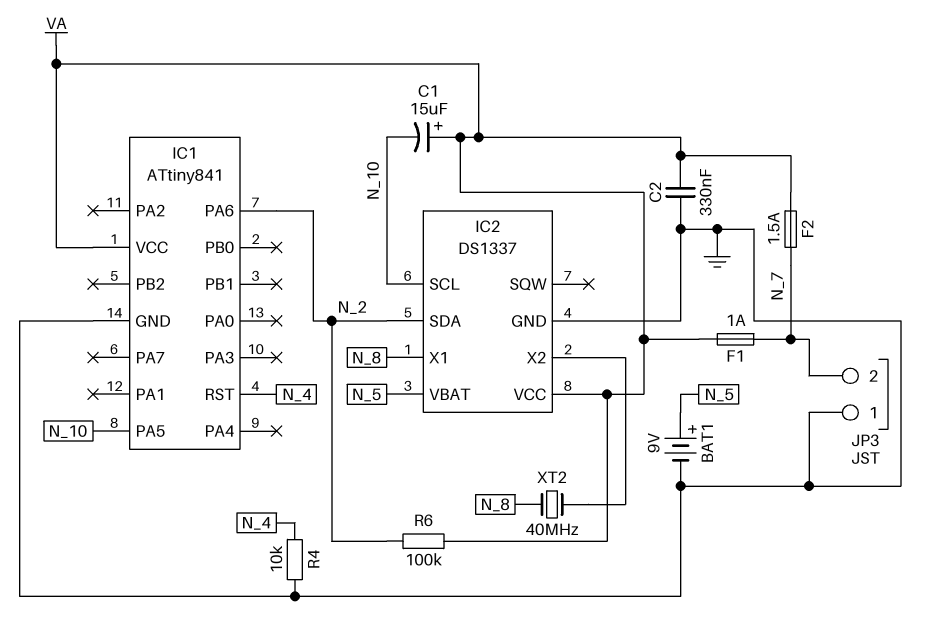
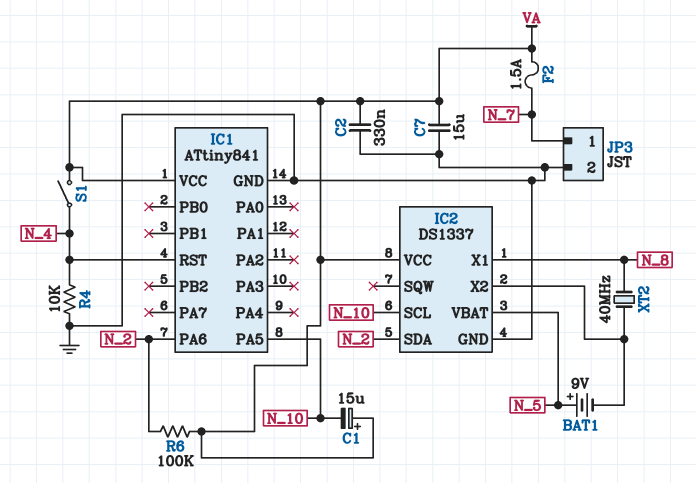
BAT1: 9V (plus N_5, minus GND) -> 9V (plus N_5, minus IC2/X2)
C7: none -> 15uF (GND, VA)
F1: 1A (N_7, VA) -> none
JP3 pin 1: GND -> N_7
JP3 pin 2: N_7 -> GND
S1: none -> switch (N_4, VA)

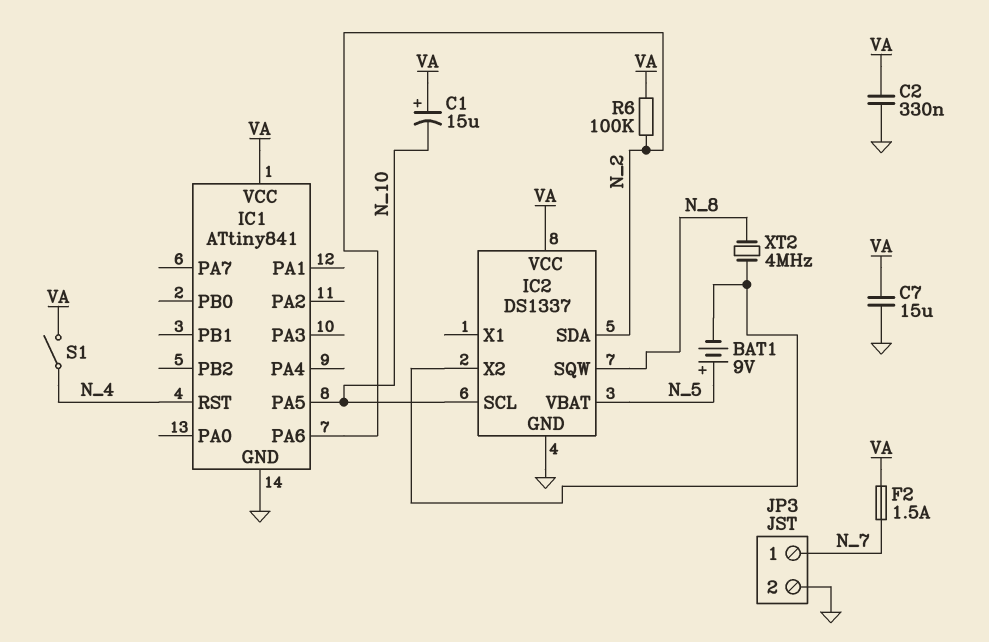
IC2 pin SQW: none -> N_8
IC2 pin X1: N_8 -> none
R4: 10k (GND, N_4) -> none
XT2: 40MHz (IC2/X2, N_8) -> 4MHz (IC2/X2, N_8)

